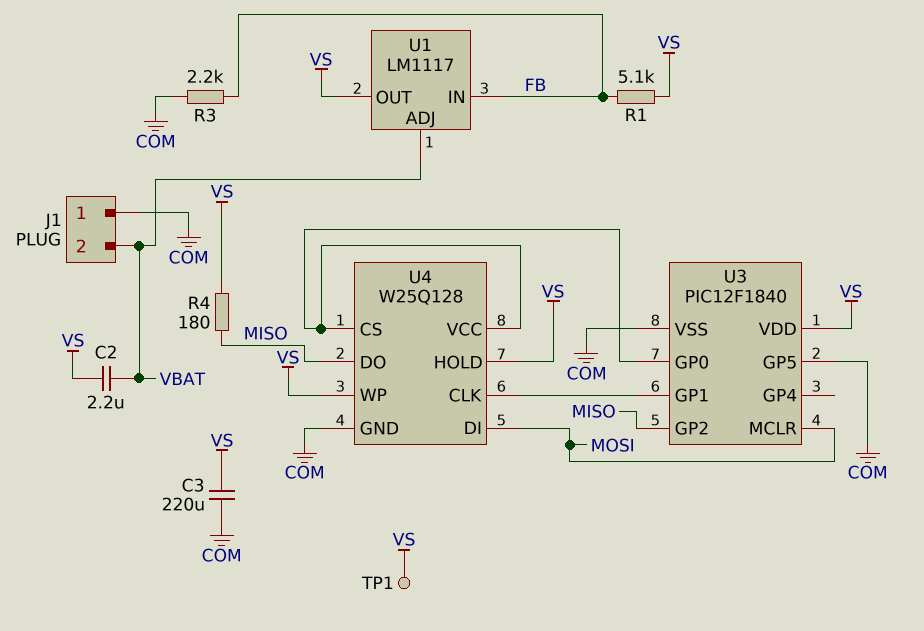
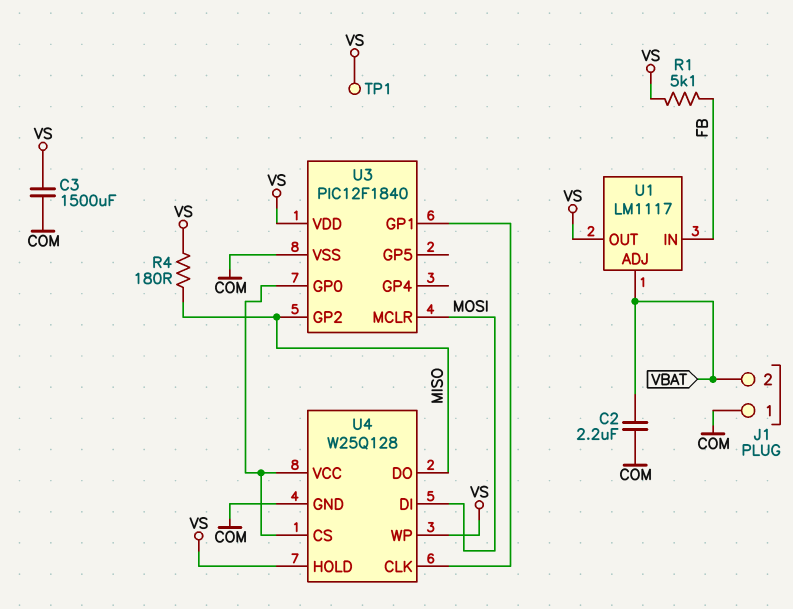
C2: 2.2uF (VBAT, VS) -> 2.2uF (COM, VBAT)
C3: 220uF (COM, VS) -> 1500uF (COM, VS)
R3: 2.2k (COM, FB) -> none
U3 pin GP5: COM -> none

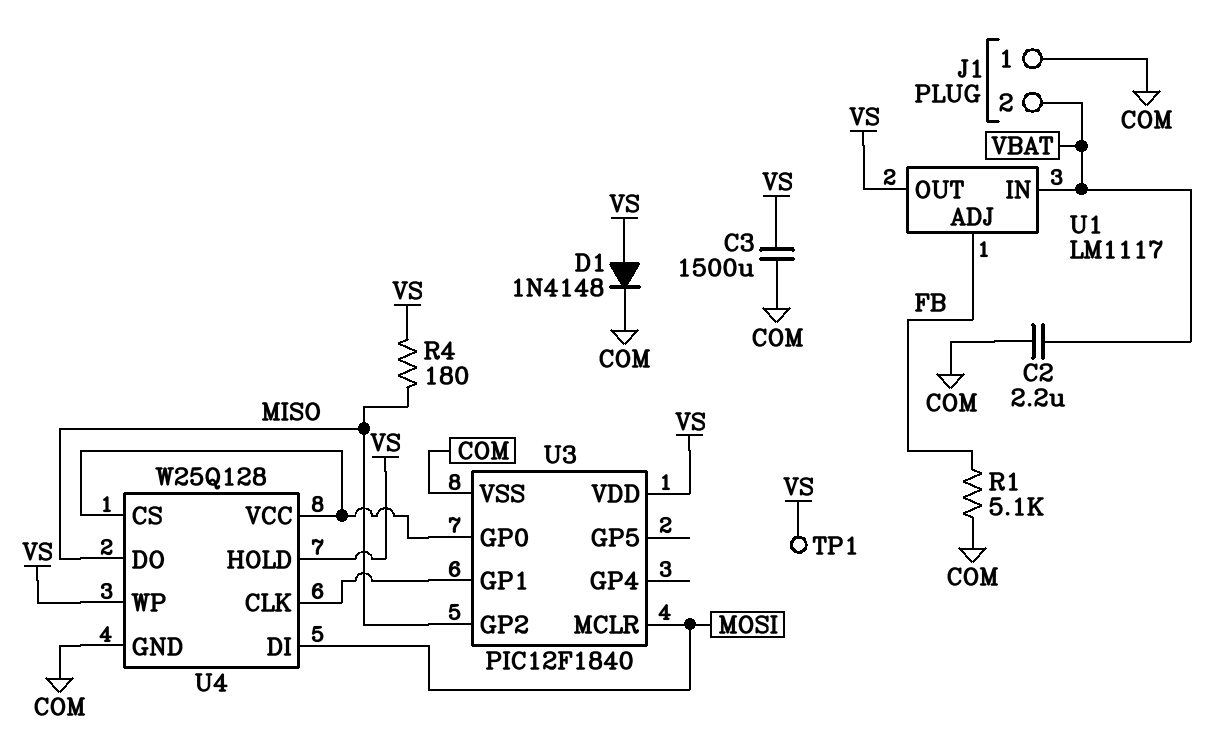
D1: none -> diode 1N4148 (A VS, K COM)
R1: 5.1k (FB, VS) -> 5.1k (COM, FB)
U1 pin ADJ: VBAT -> FB
U1 pin IN: FB -> VBAT

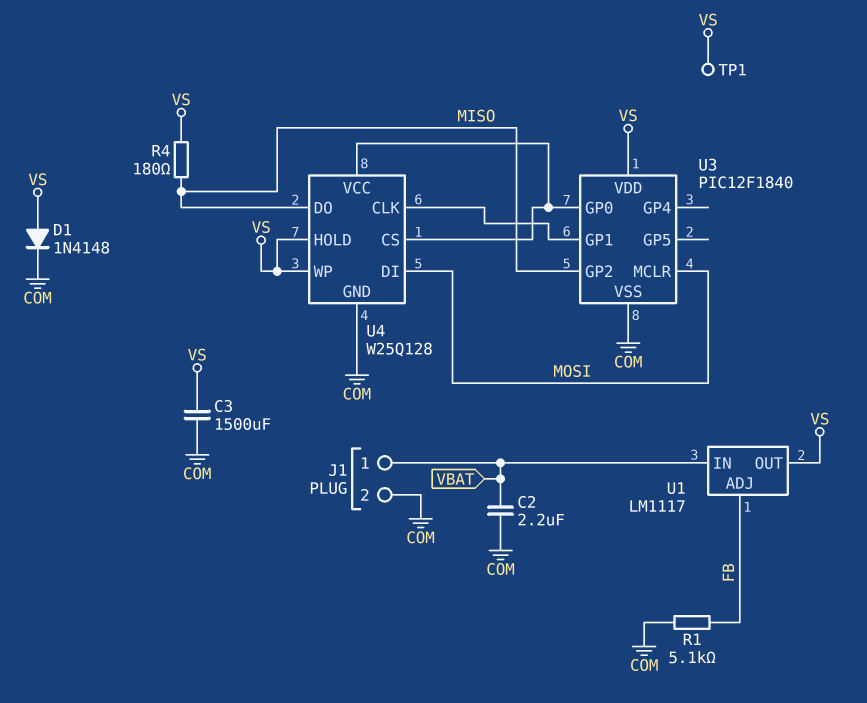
J1 pin 1: COM -> VBAT
J1 pin 2: VBAT -> COM

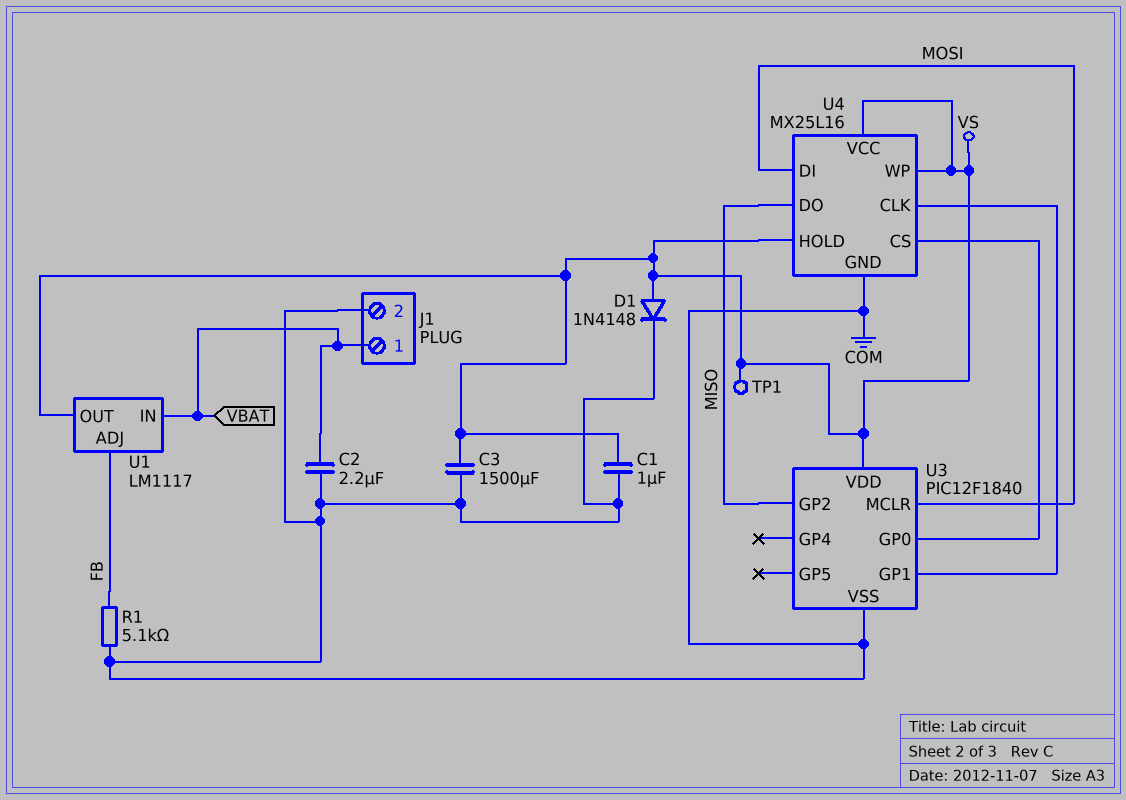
C1: none -> 1uF (COM, VS)
R4: 180 (MISO, VS) -> none
U4: W25Q128 -> MX25L16
U4 pin VCC: U3/GP0 -> VS

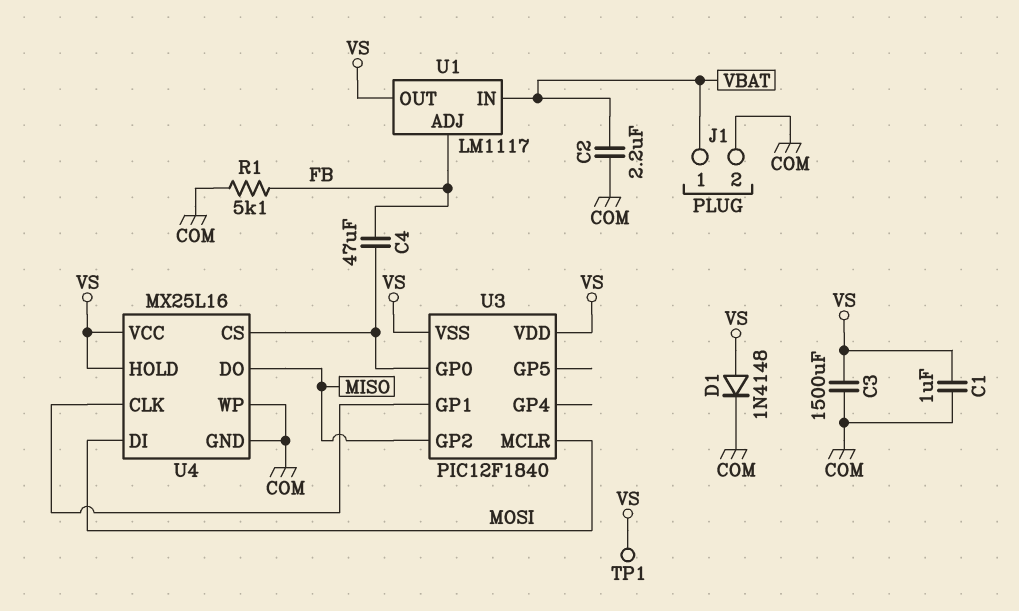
C4: none -> 47uF (FB, U3/GP0)
U3 pin VSS: COM -> VS
U4 pin WP: VS -> COM

